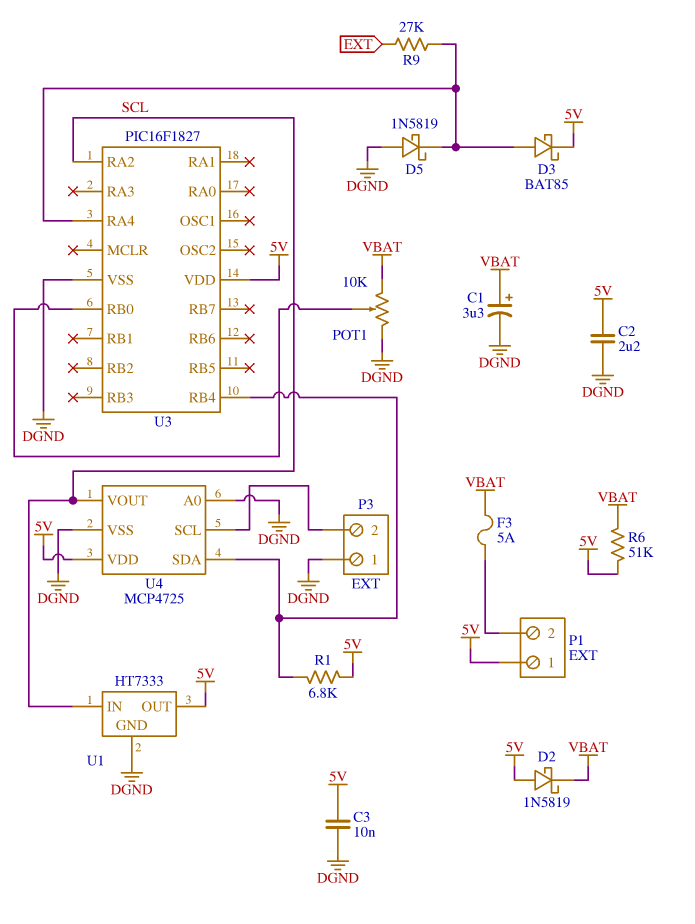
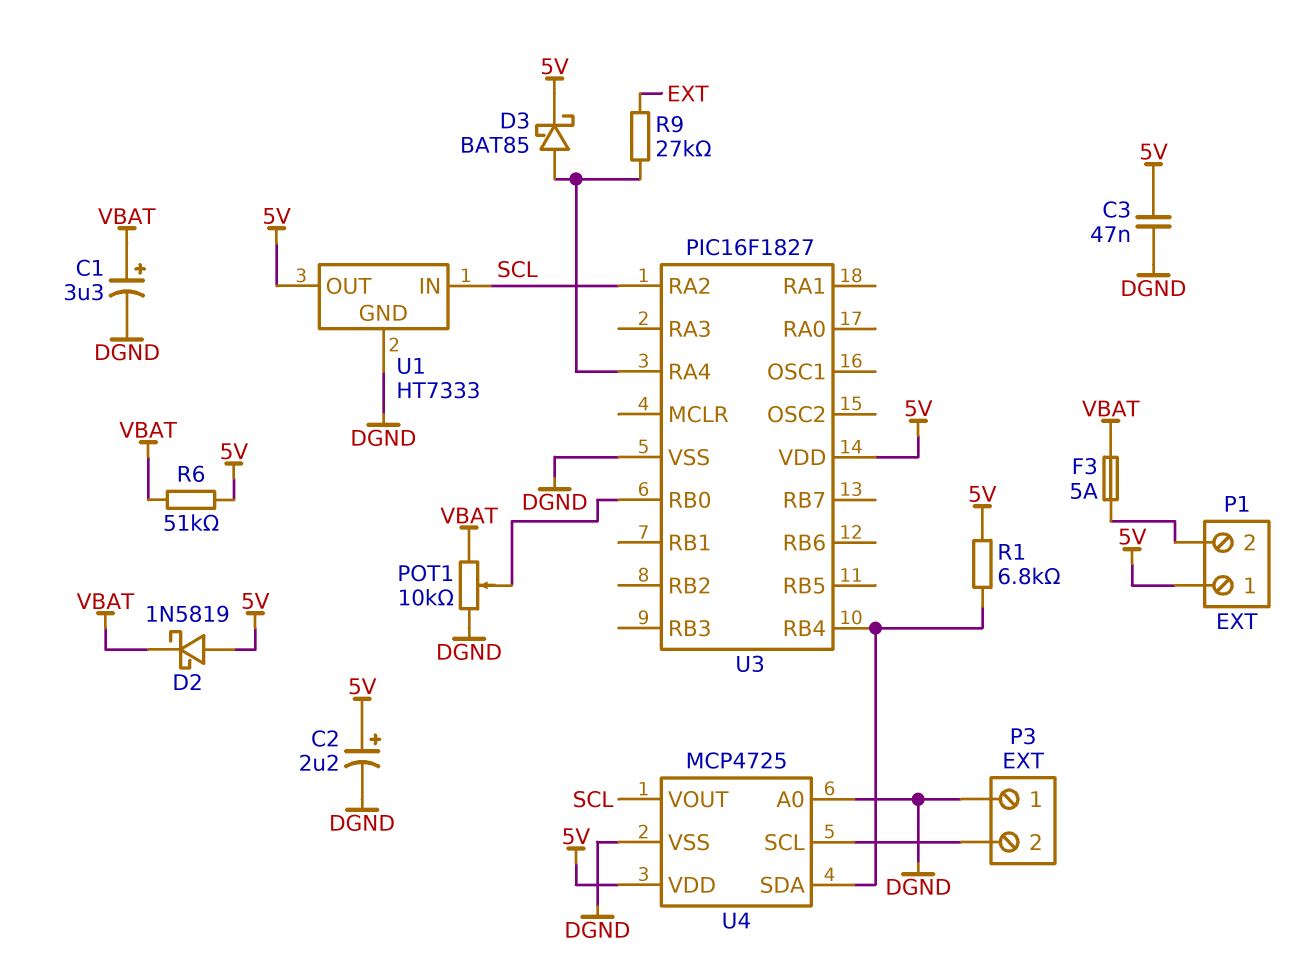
C2: 2.2uF (5V, DGND) -> 2.2uF (plus 5V, minus DGND)
C3: 10nF (5V, DGND) -> 47nF (5V, DGND)
D5: schottky 1N5819 (A DGND, K U3/RA4) -> none

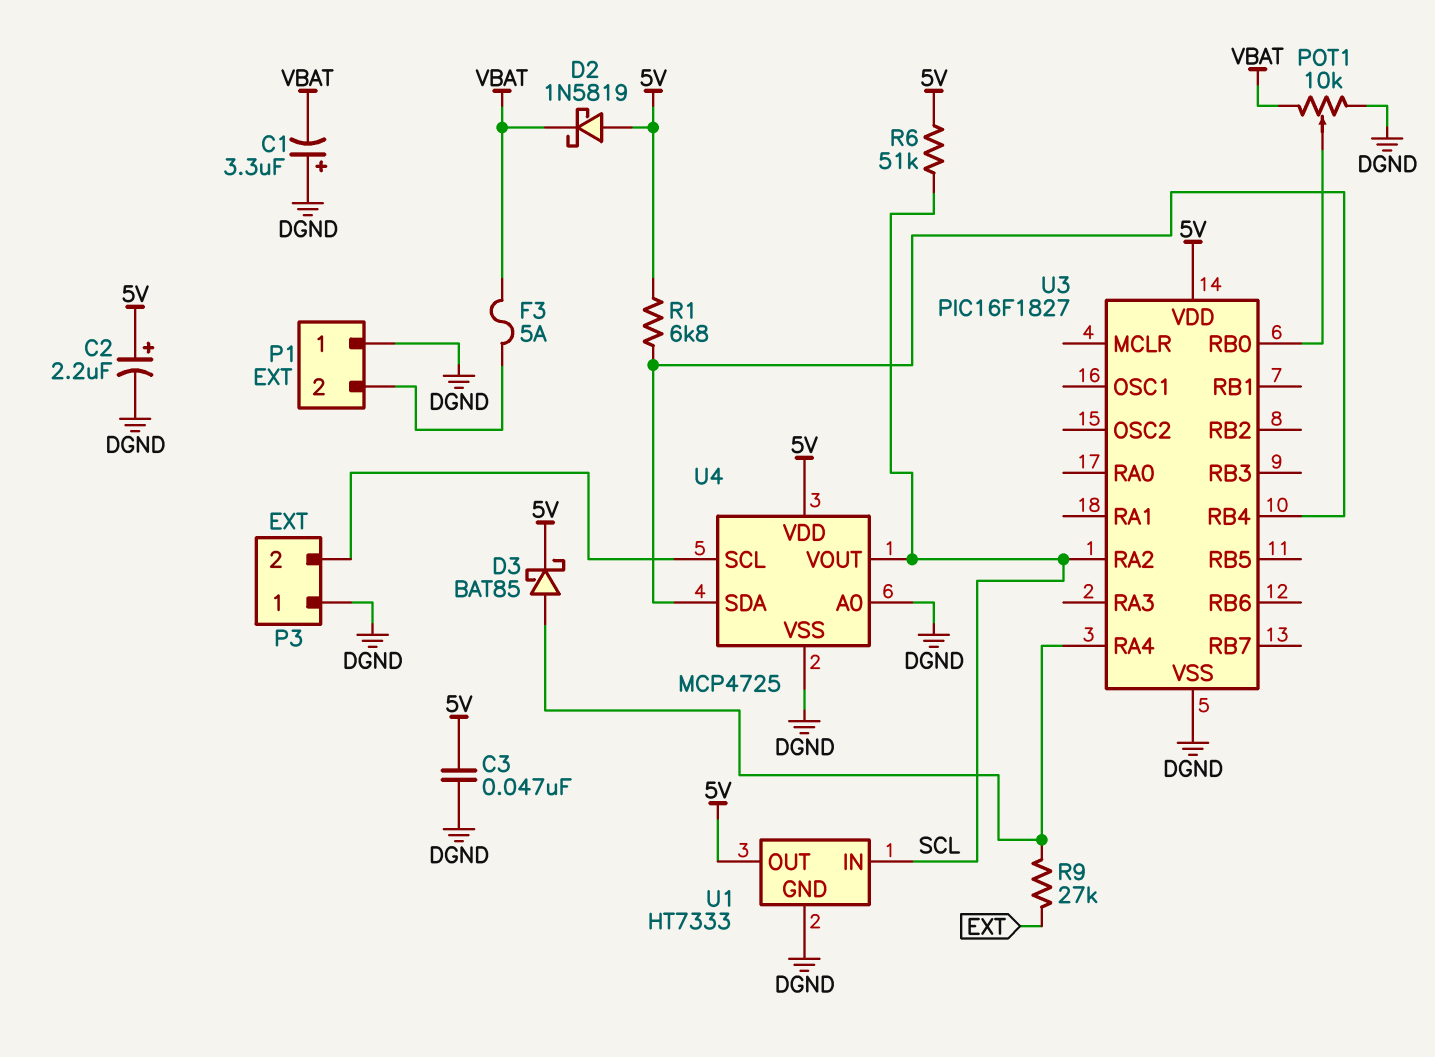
C1: 3.3uF (plus VBAT, minus DGND) -> 3.3uF (plus DGND, minus VBAT)
P1 pin 1: 5V -> DGND
R6: 51k (5V, VBAT) -> 51k (5V, SCL)

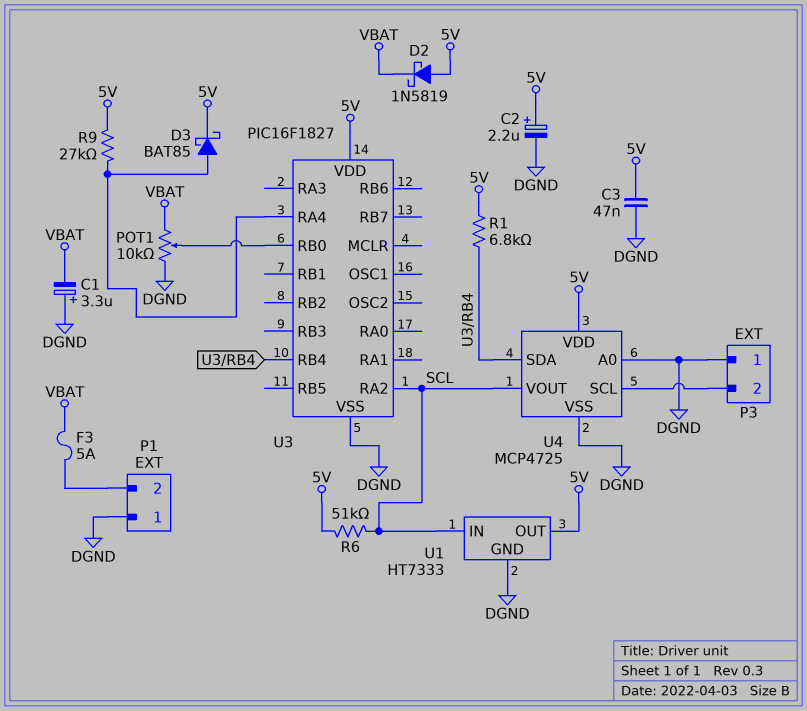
R9: 27k (EXT, U3/RA4) -> 27k (5V, U3/RA4)

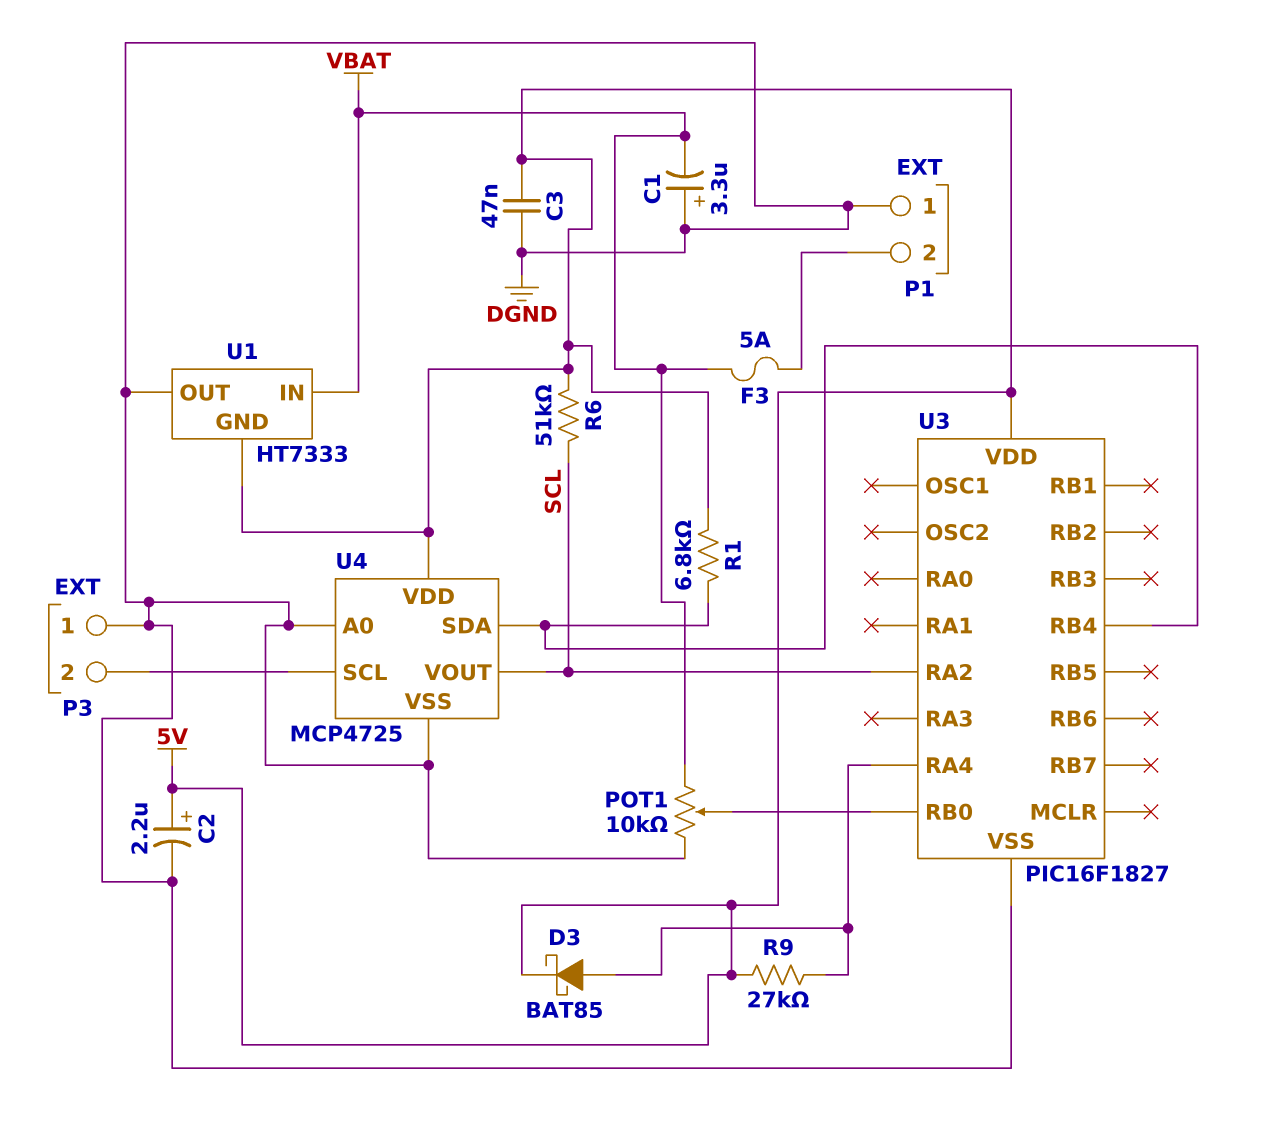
D2: schottky 1N5819 (A 5V, K VBAT) -> none
U1 pin GND: DGND -> 5V
U1 pin IN: SCL -> VBAT
U1 pin OUT: 5V -> DGND

